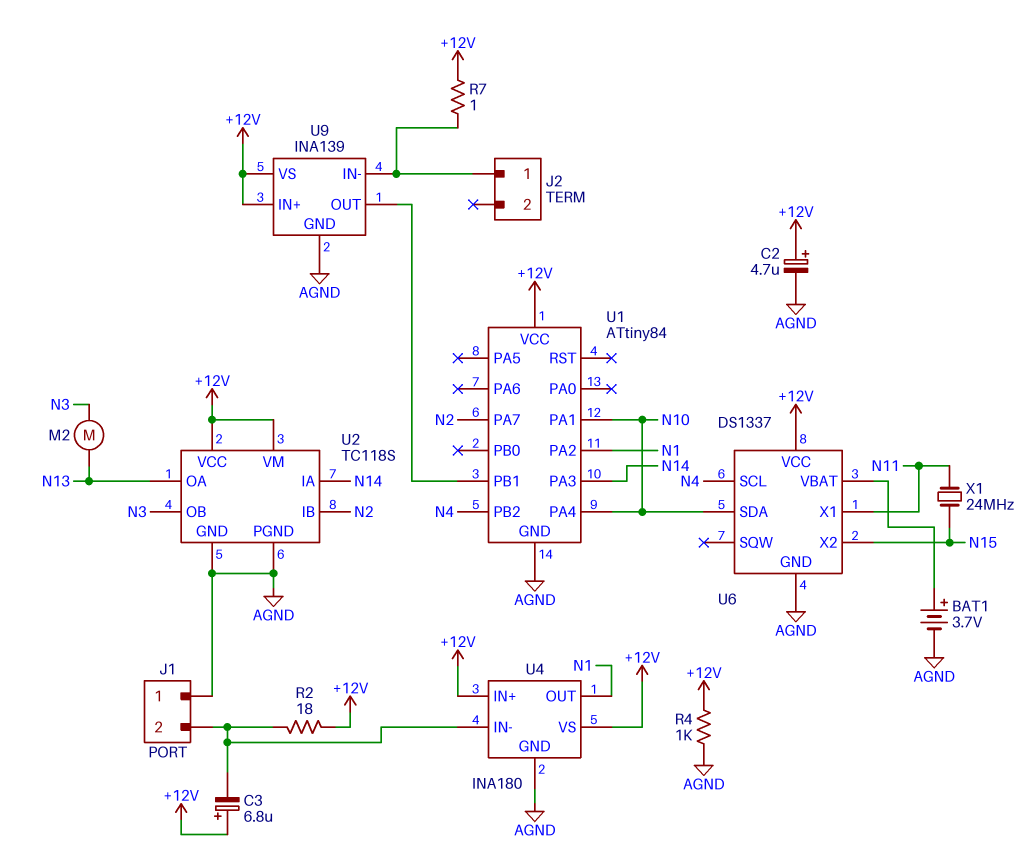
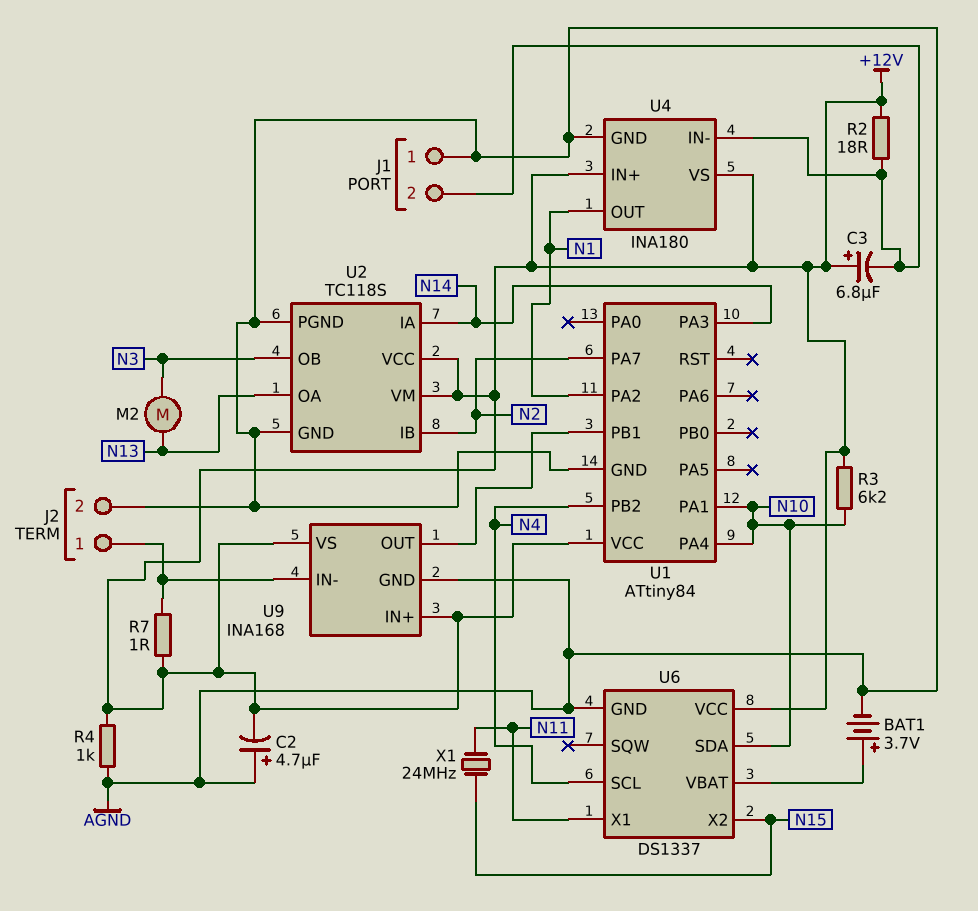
C2: 4.7uF (plus +12V, minus AGND) -> 4.7uF (plus AGND, minus +12V)
J2 pin 2: none -> AGND
R3: none -> 6.2k (+12V, N10)
U9: INA139 -> INA168

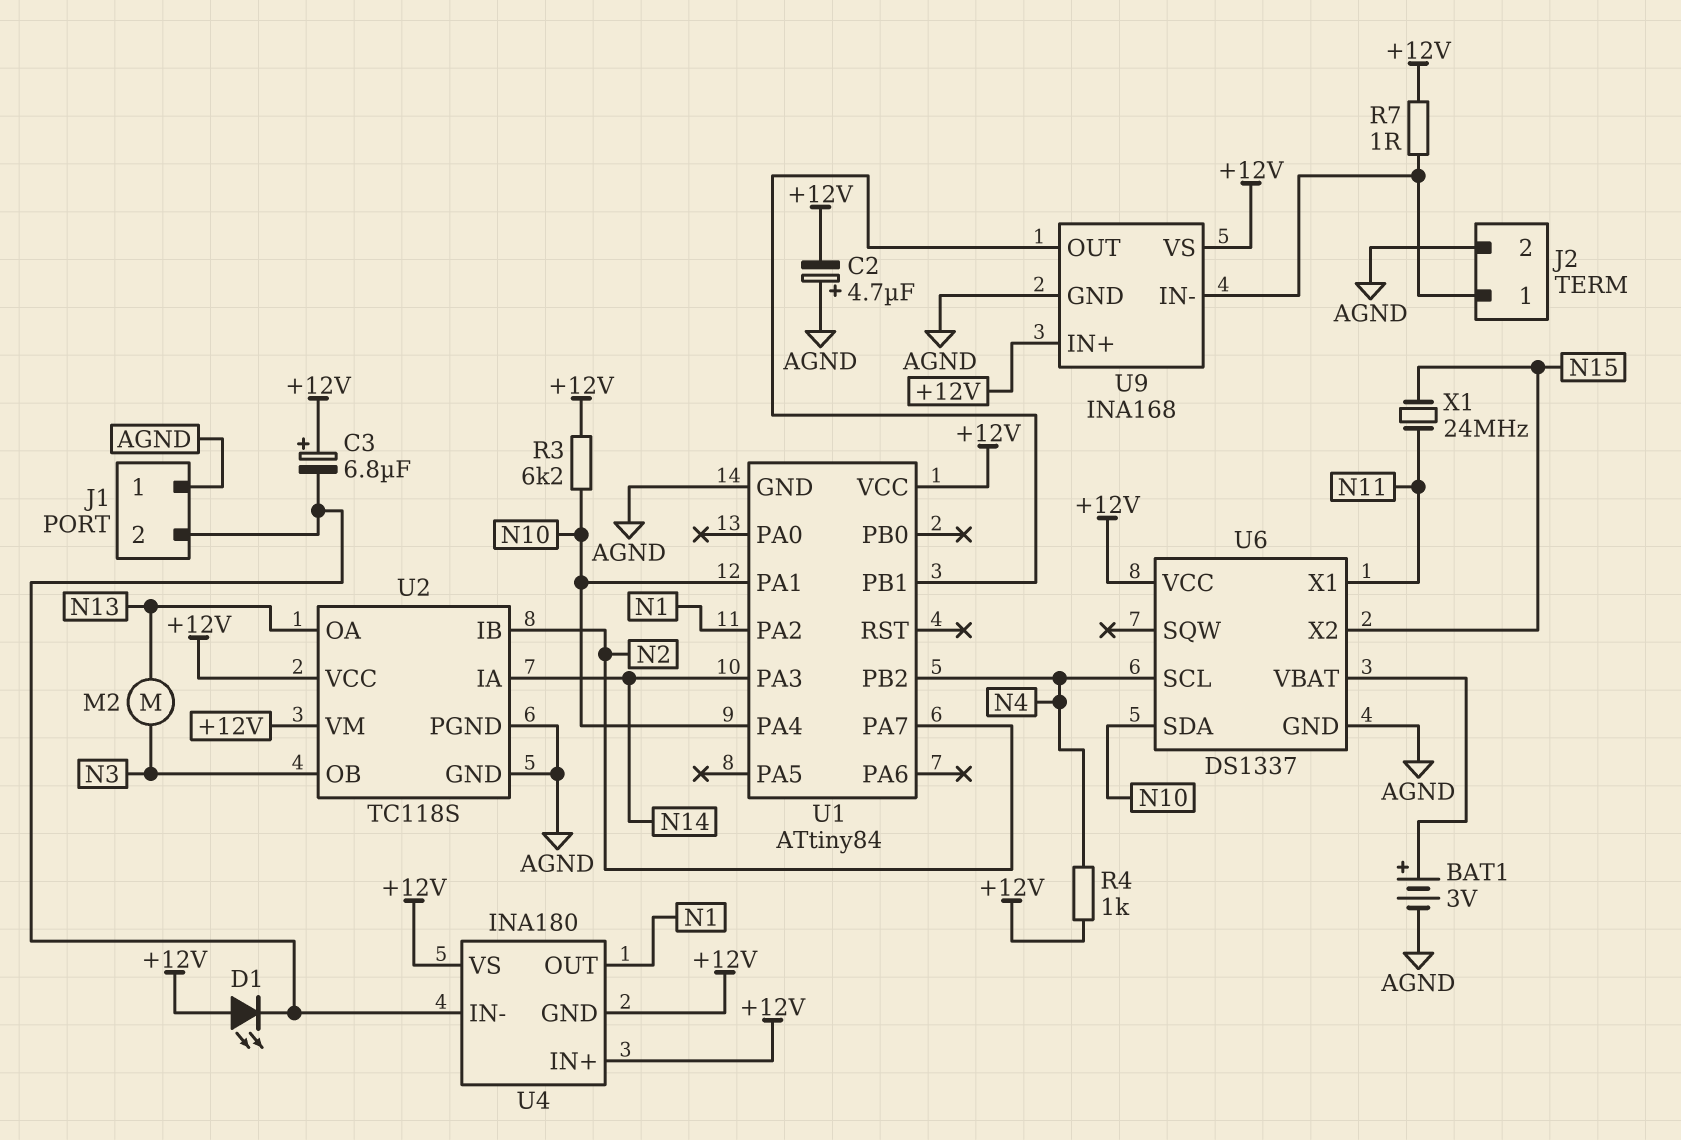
BAT1: 3.7V (plus U6/VBAT, minus AGND) -> 3V (plus U6/VBAT, minus AGND)
D1: none -> LED (A +12V, K J1/2)
R2: 18 (+12V, J1/2) -> none
R4: 1k (+12V, AGND) -> 1k (+12V, N4)
U4 pin GND: AGND -> +12V

